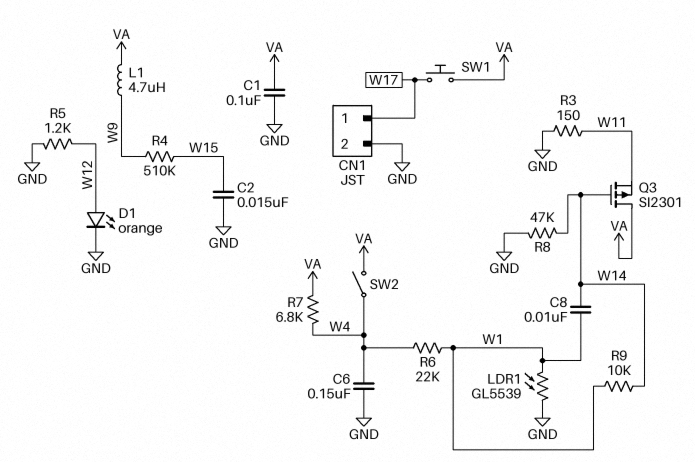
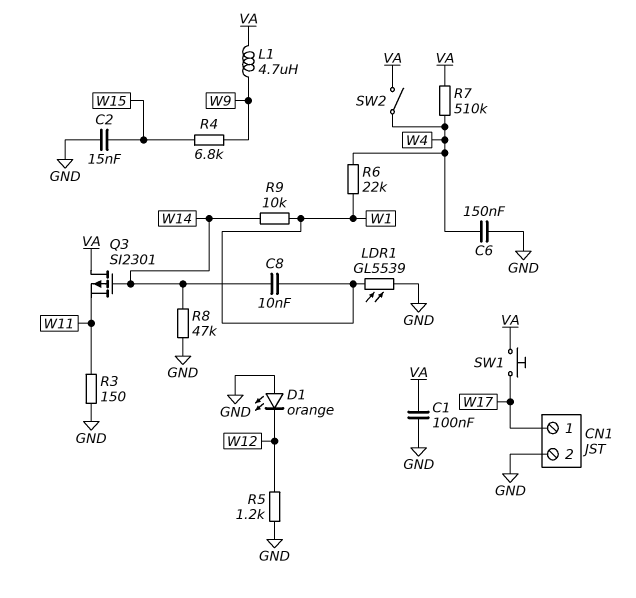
D1: LED orange (A W12, K GND) -> LED orange (A GND, K W12)
R4: 510k (W9, W15) -> 6.8k (W9, W15)
R7: 6.8k (VA, W4) -> 510k (VA, W4)

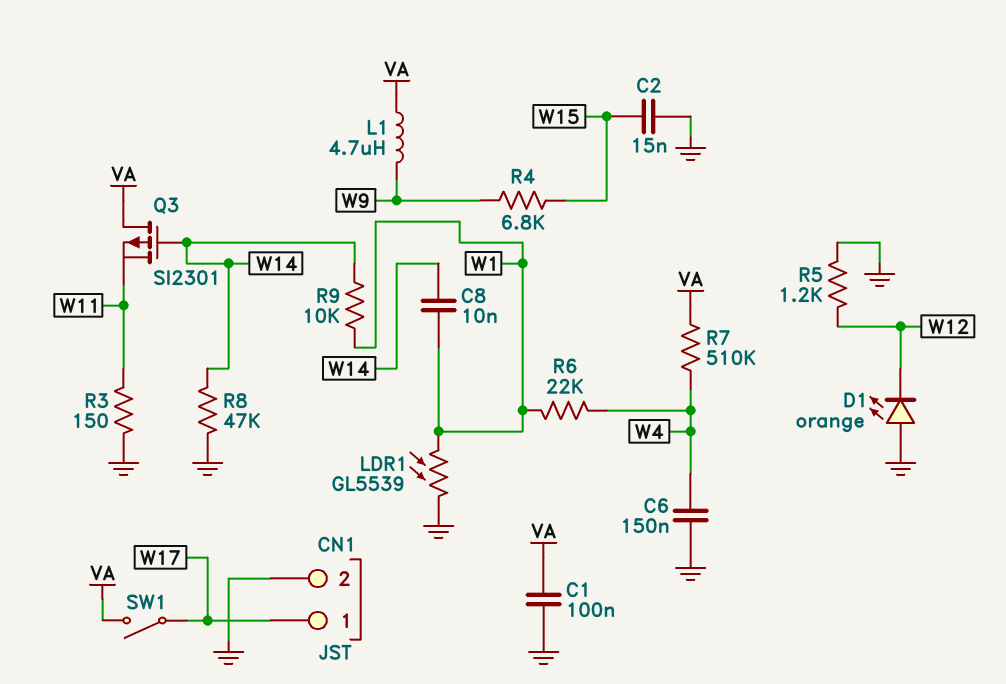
SW1: button (VA, W17) -> switch (VA, W17)
SW2: switch (VA, W4) -> none

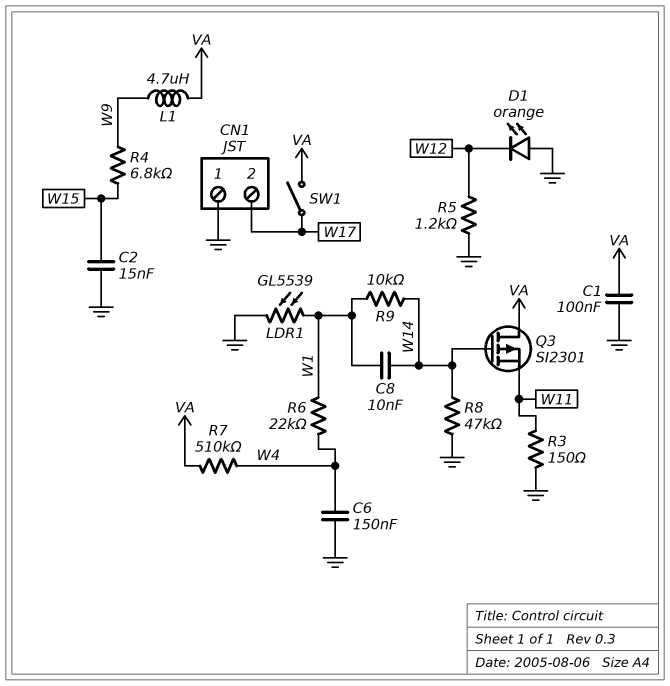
CN1 pin 1: W17 -> GND
CN1 pin 2: GND -> W17

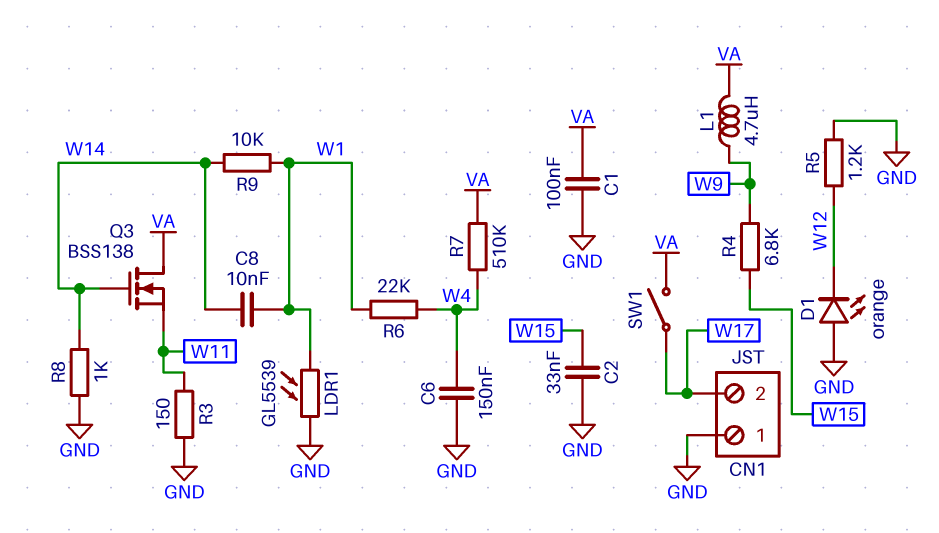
C2: 15nF (GND, W15) -> 33nF (GND, W15)
Q3: PMOS SI2301 (G W14, D VA, S W11) -> NMOS BSS138 (G W14, D VA, S W11)
R8: 47k (GND, W14) -> 1k (GND, W14)

